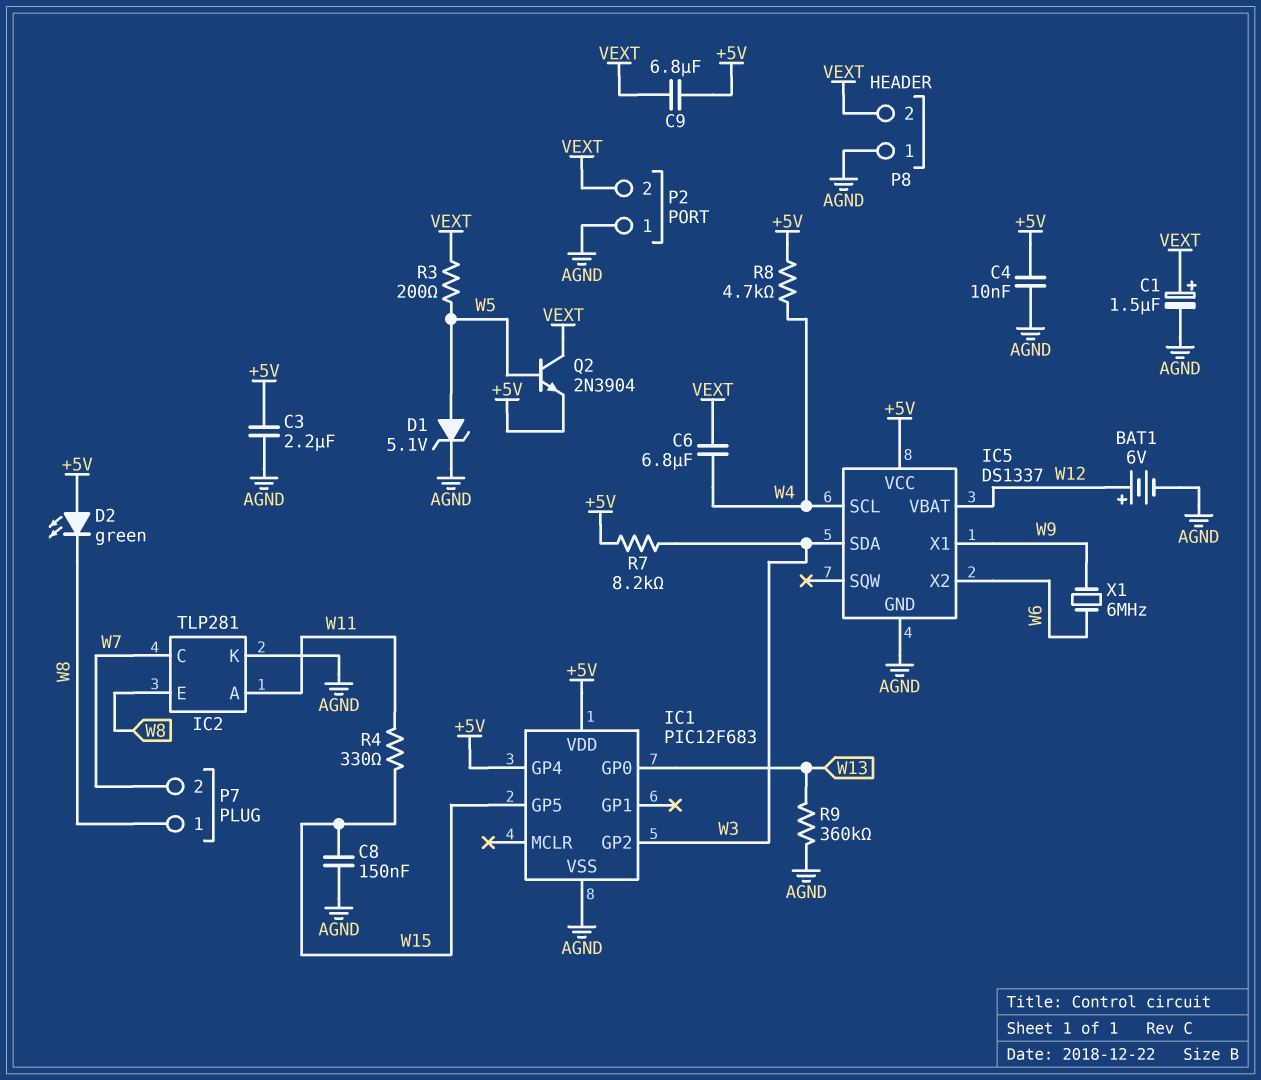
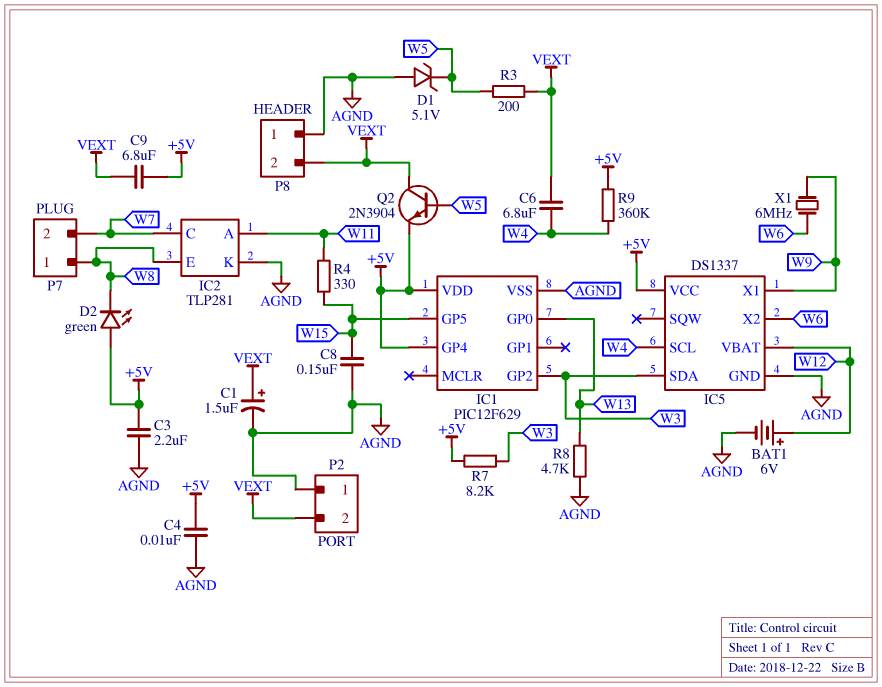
D1: zener 5.1V (A W5, K AGND) -> zener 5.1V (A AGND, K W5)
IC1: PIC12F683 -> PIC12F629
R8: 4.7k (+5V, W4) -> 4.7k (AGND, W13)
R9: 360k (AGND, W13) -> 360k (+5V, W4)

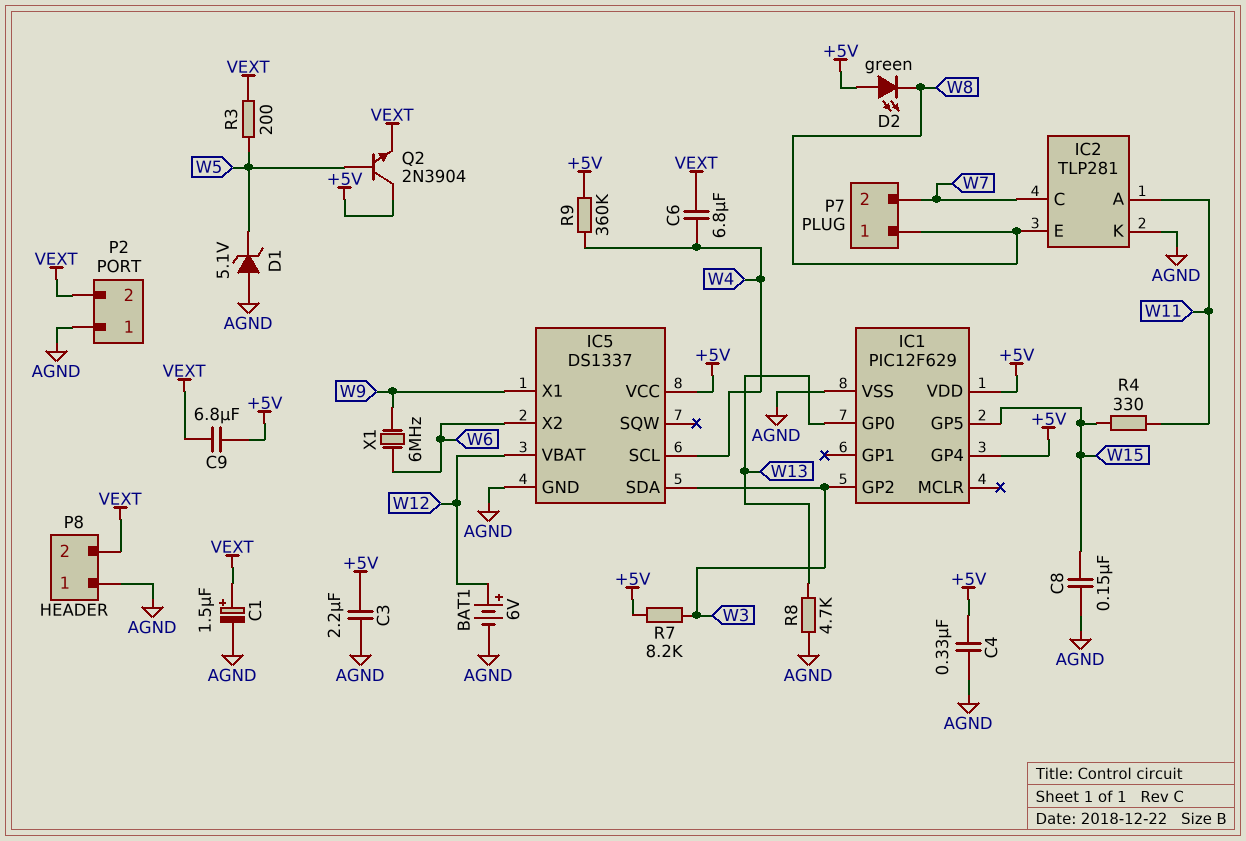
C4: 10nF (+5V, AGND) -> 330nF (+5V, AGND)
Q2: NPN 2N3904 (B W5, C VEXT, E +5V) -> NPN 2N3904 (B W5, C +5V, E VEXT)

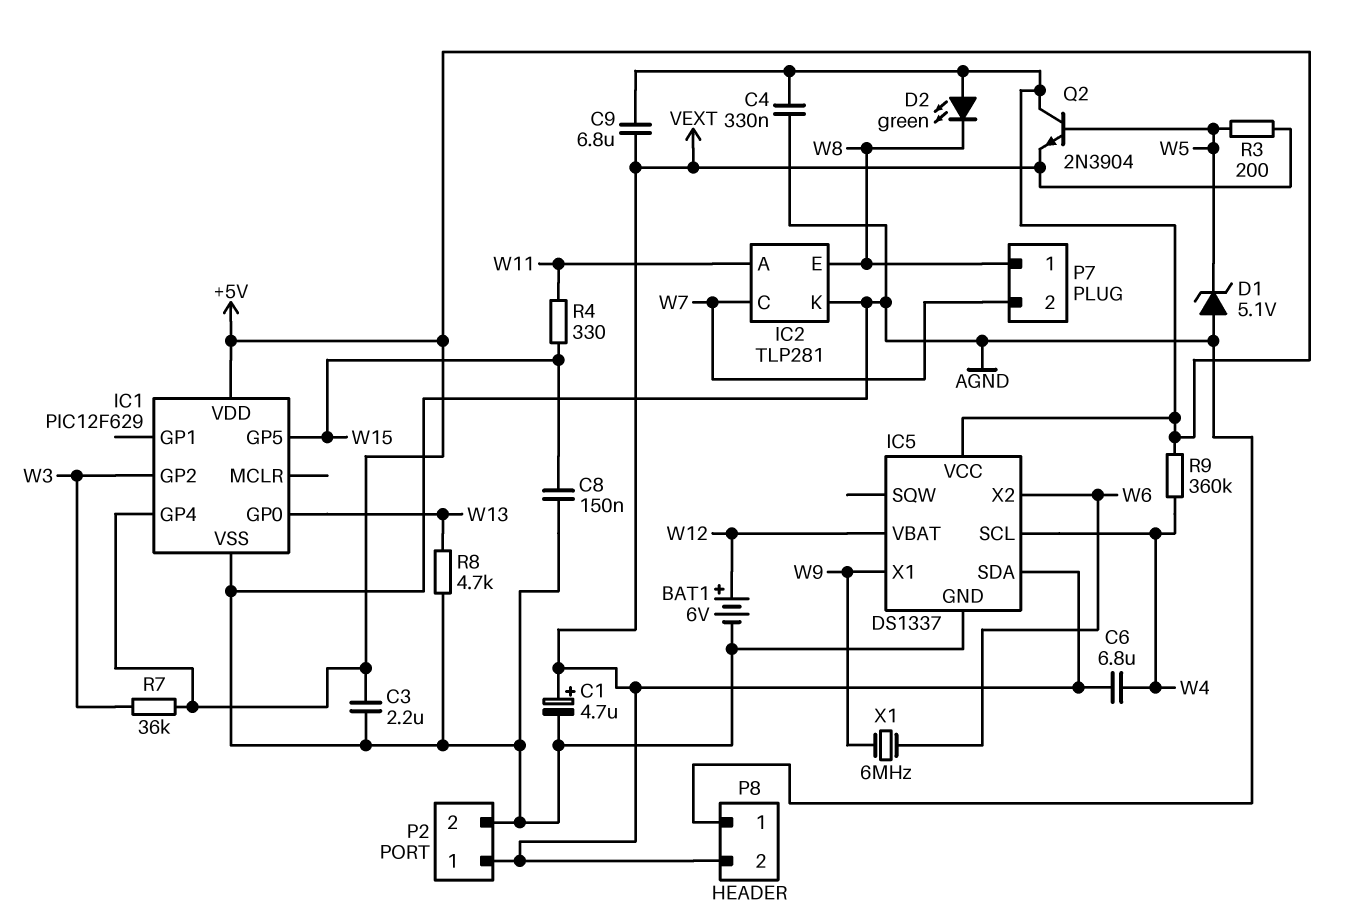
C1: 1.5uF (plus VEXT, minus AGND) -> 4.7uF (plus VEXT, minus AGND)
IC5 pin SDA: W3 -> VEXT
P2 pin 1: AGND -> VEXT
P2 pin 2: VEXT -> AGND
R7: 8.2k (+5V, W3) -> 36k (+5V, W3)

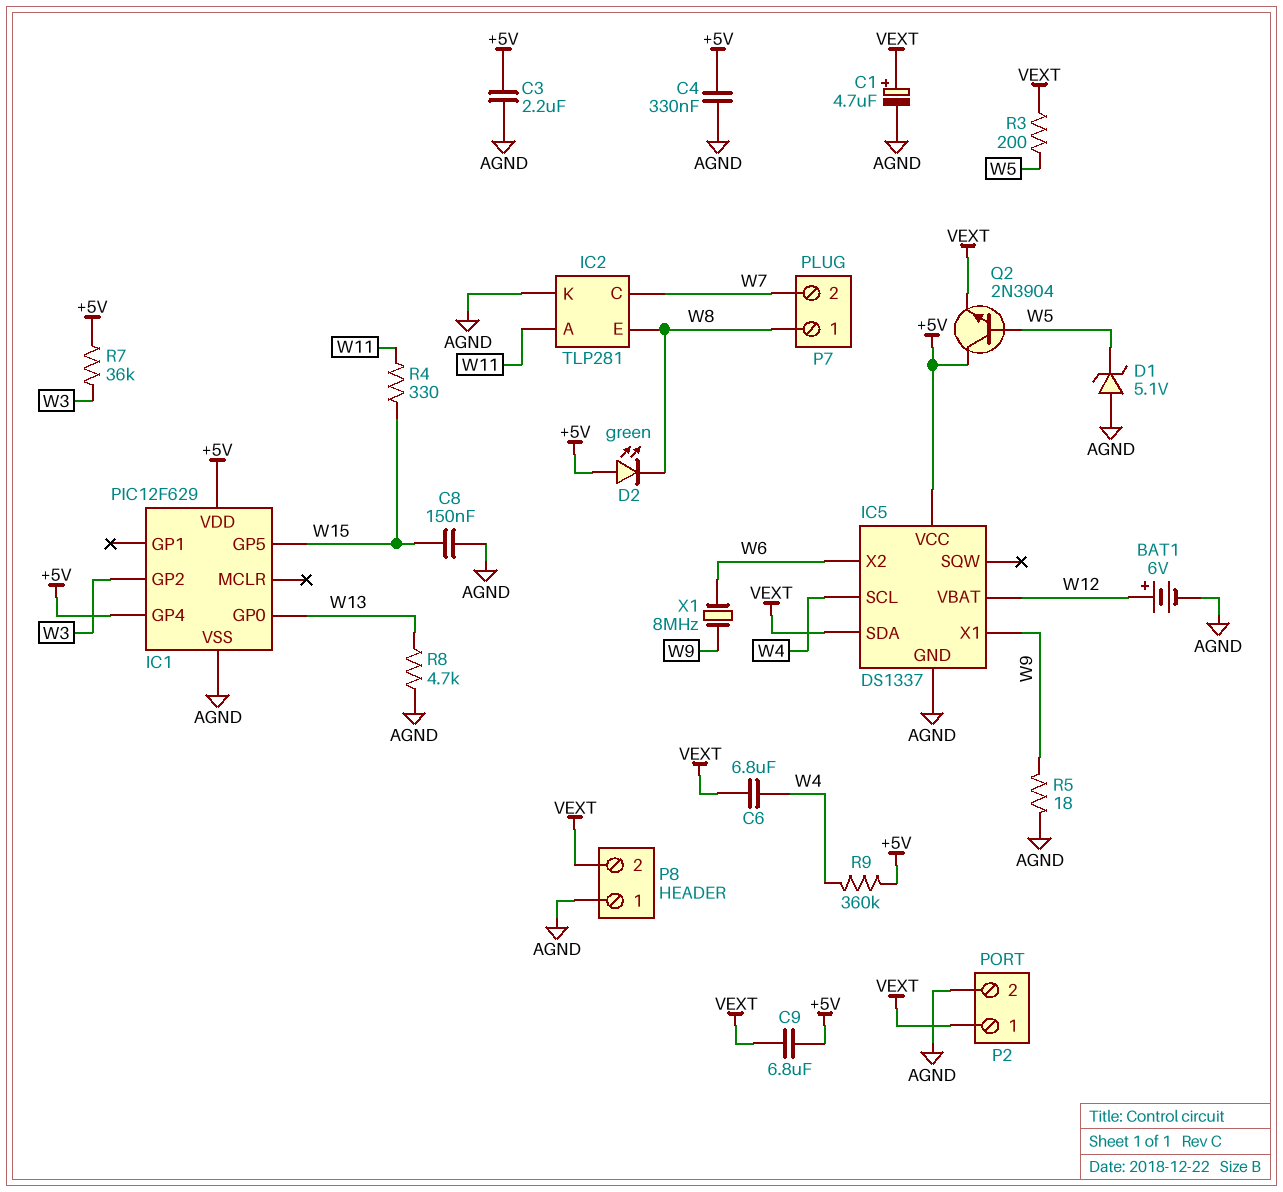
R5: none -> 18 (AGND, W9)
X1: 6MHz (W6, W9) -> 8MHz (W6, W9)

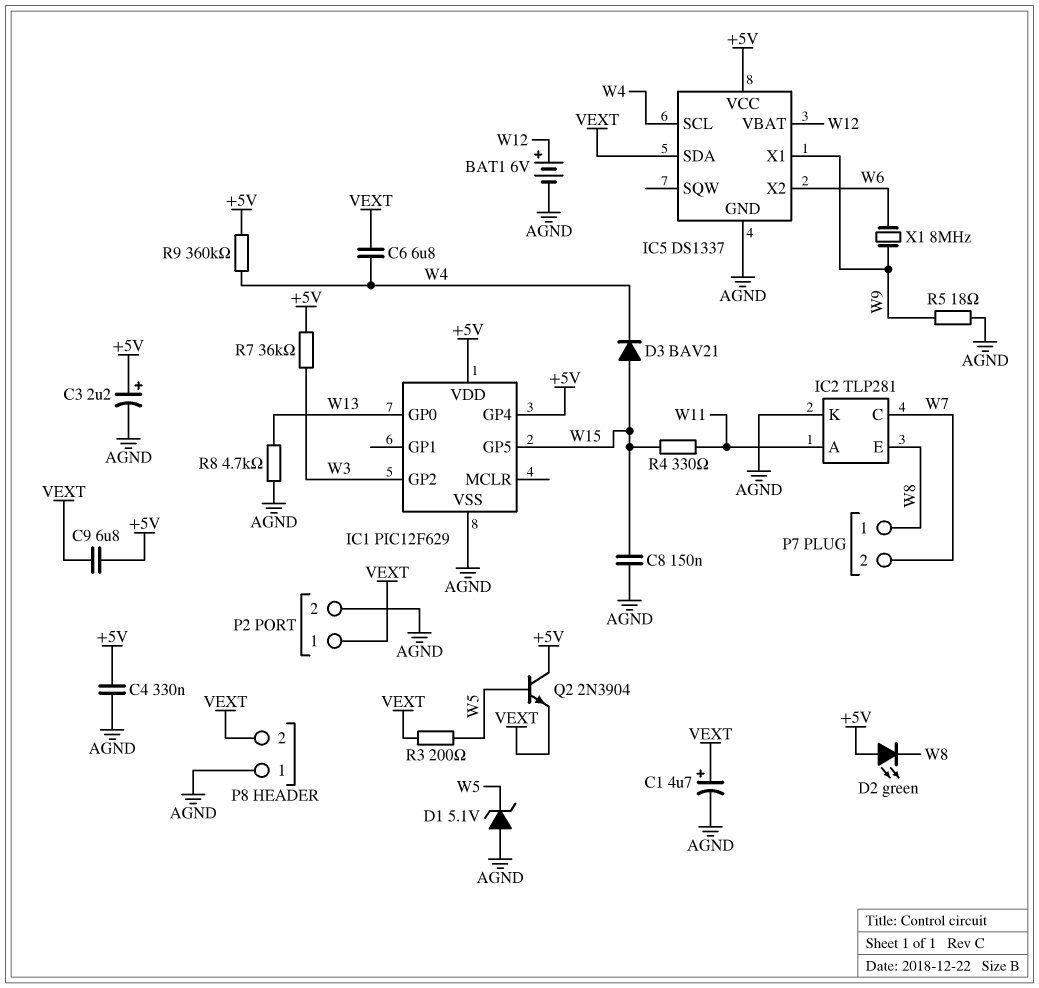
C3: 2.2uF (+5V, AGND) -> 2.2uF (plus +5V, minus AGND)
D3: none -> diode BAV21 (A W15, K W4)

